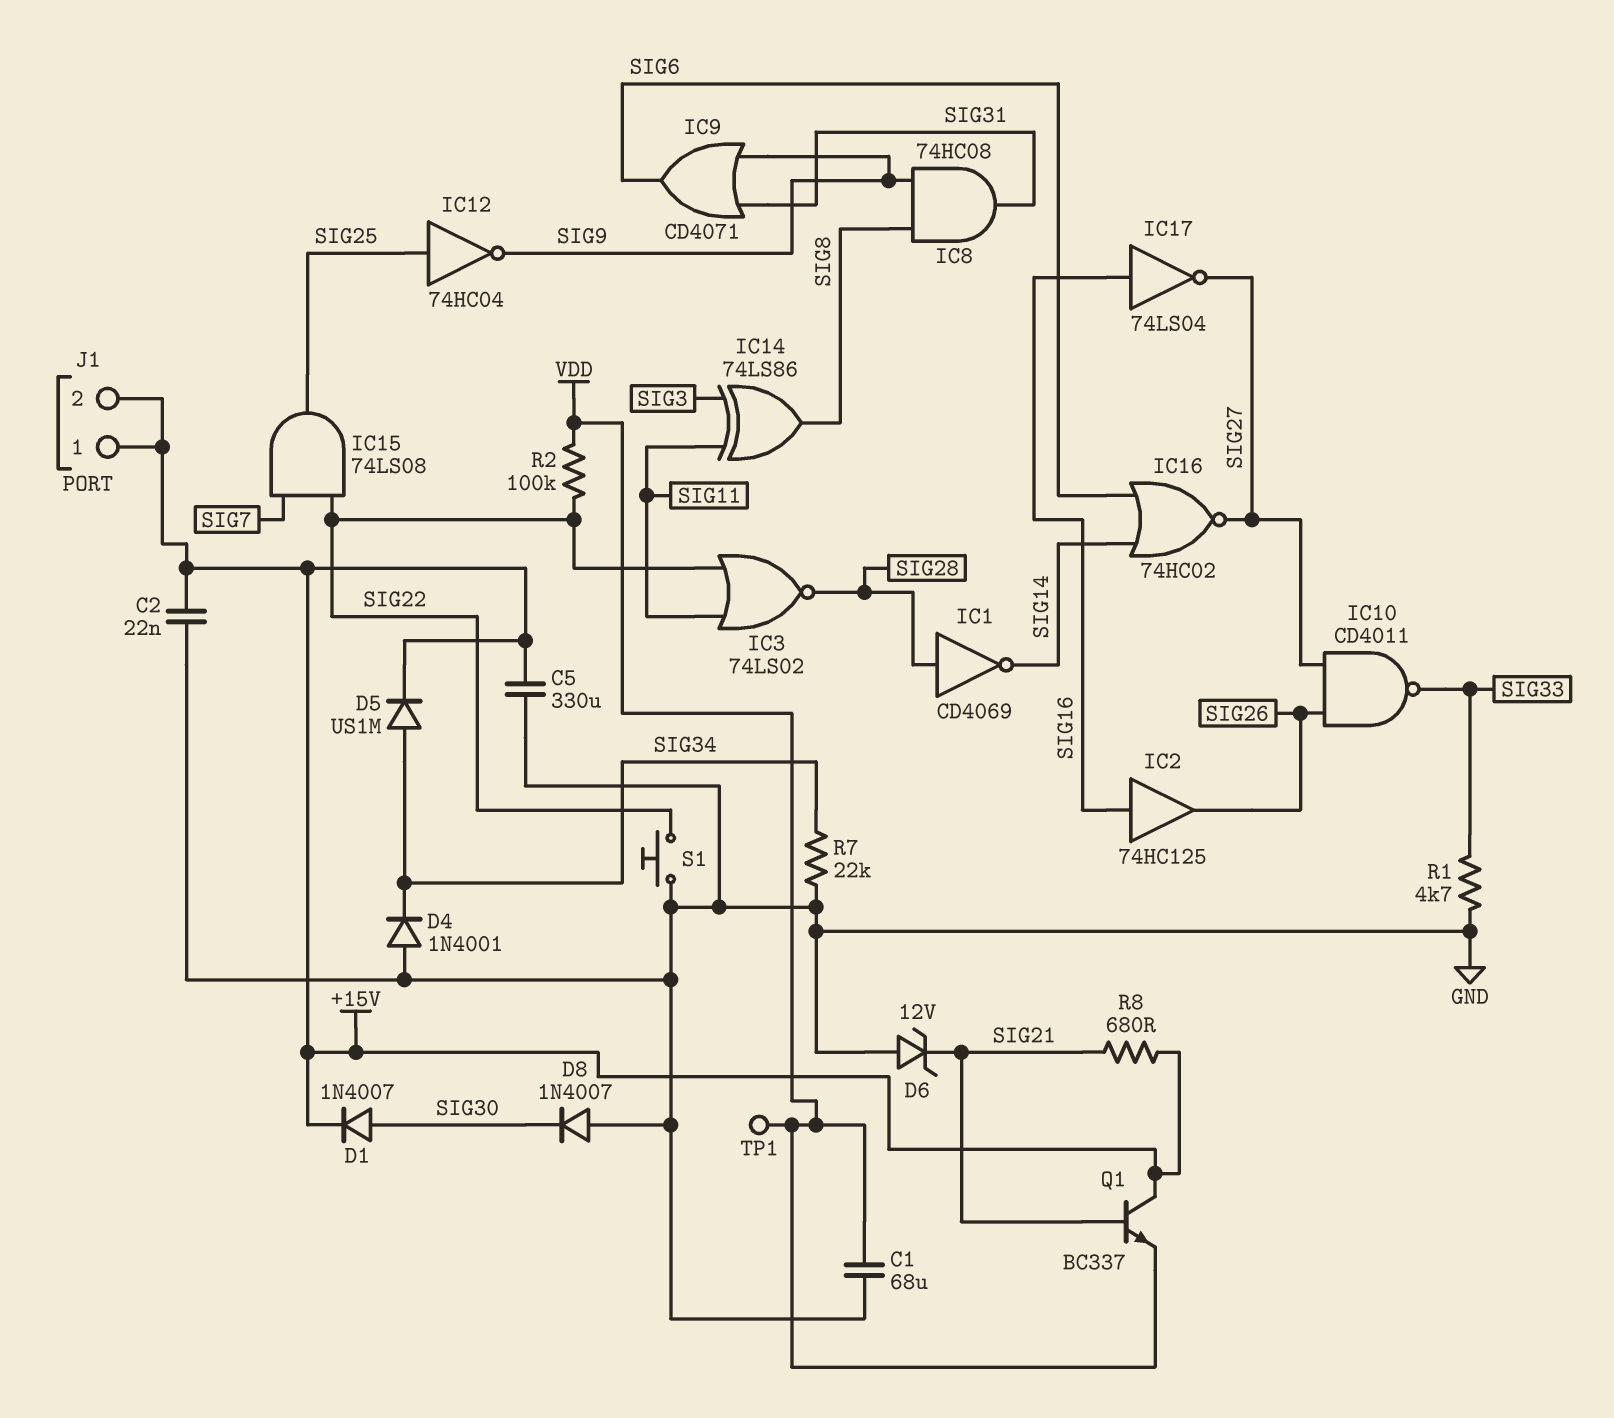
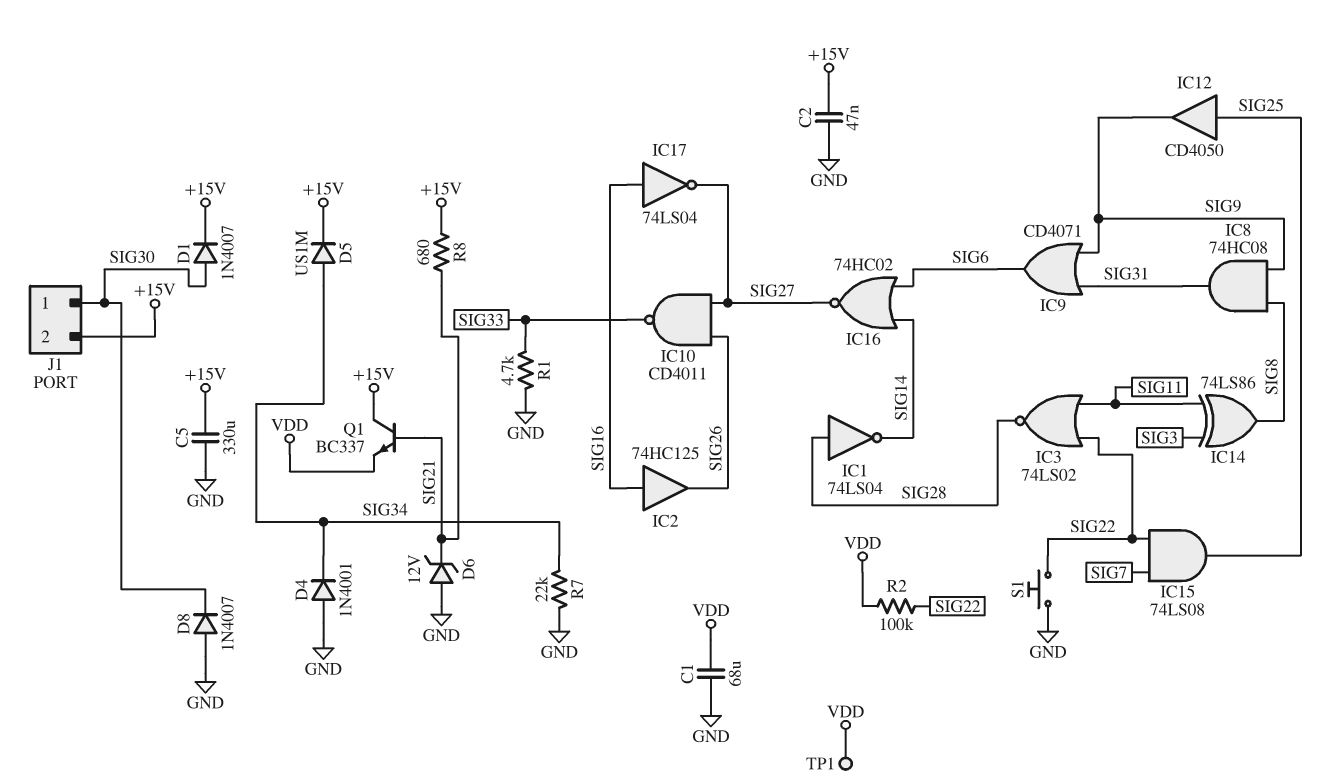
C2: 22nF (+15V, GND) -> 47nF (+15V, GND)
IC1: NOT CD4069 (in SIG28, out SIG14) -> NOT 74LS04 (in SIG28, out SIG14)
IC12: NOT 74HC04 (in SIG25, out SIG9) -> buffer CD4050 (in SIG25, out SIG9)
J1 pin 1: +15V -> SIG30

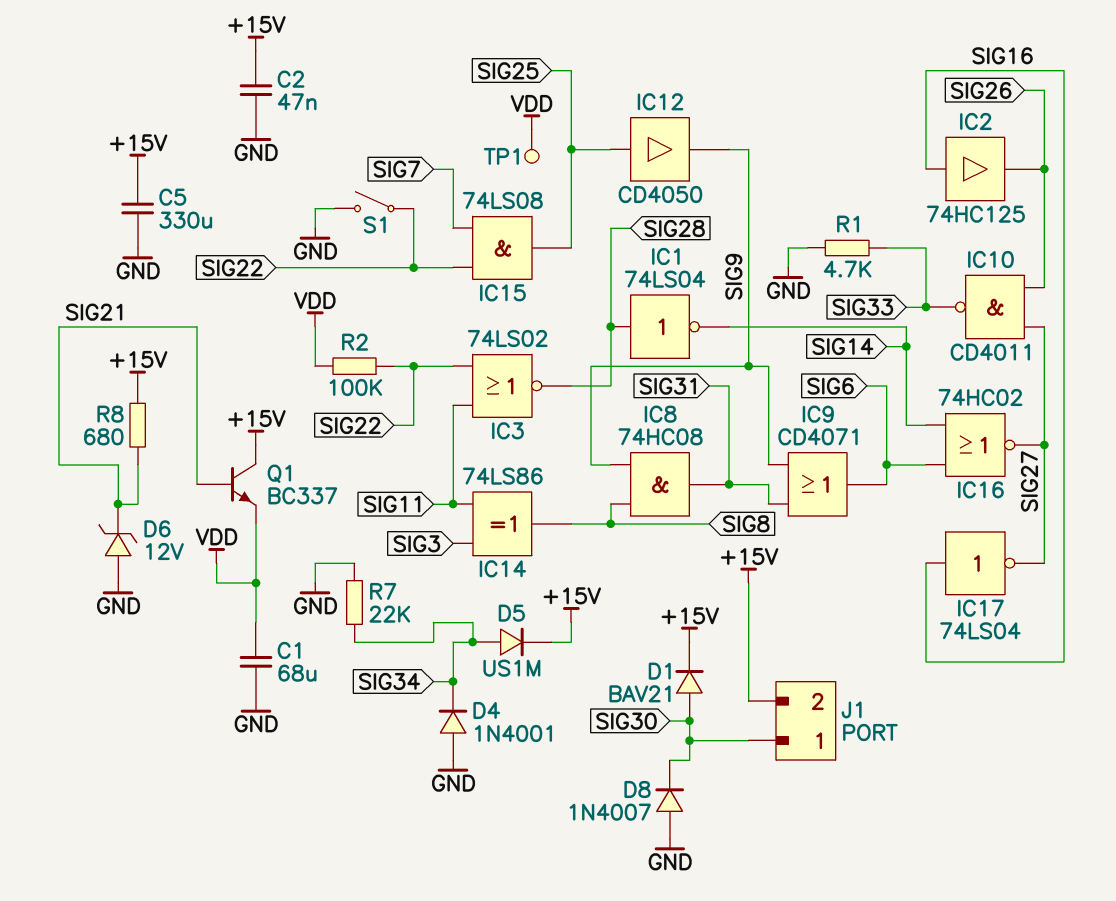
D1: diode 1N4007 (A SIG30, K +15V) -> diode BAV21 (A SIG30, K +15V)
S1: button (GND, SIG22) -> switch (GND, SIG22)

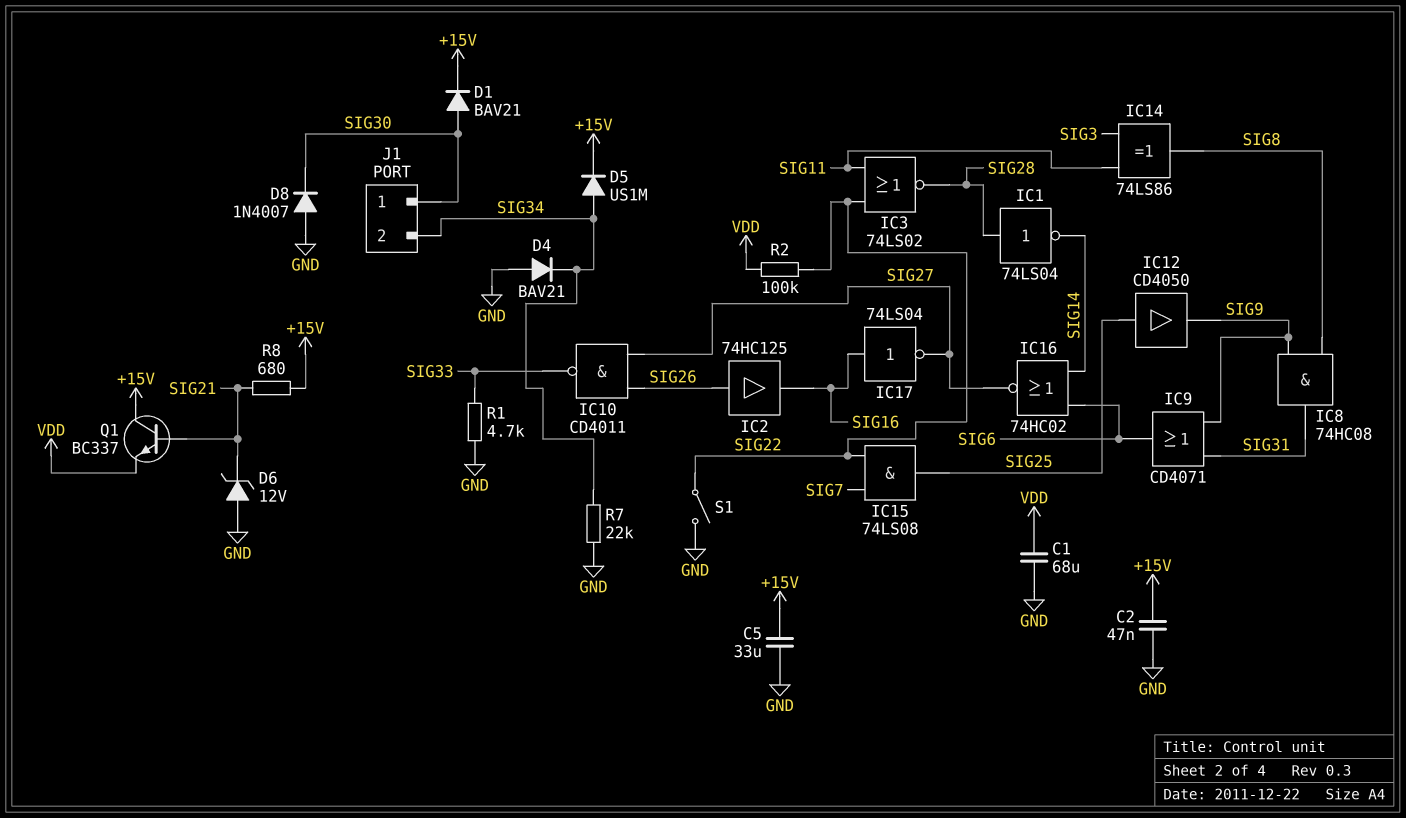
C5: 330uF (+15V, GND) -> 33uF (+15V, GND)
D4: diode 1N4001 (A GND, K SIG34) -> diode BAV21 (A GND, K SIG34)
IC2: buffer 74HC125 (in SIG16, out SIG26) -> buffer 74HC125 (in SIG26, out SIG16)
J1 pin 2: +15V -> SIG34
TP1: test point (VDD) -> none

